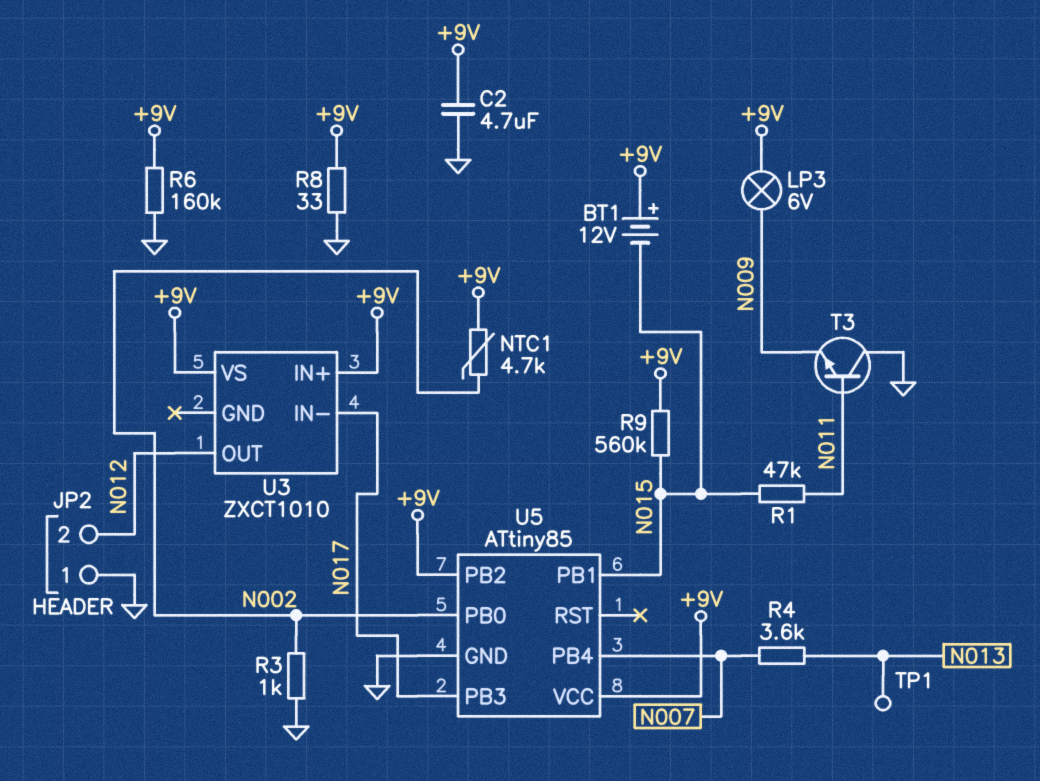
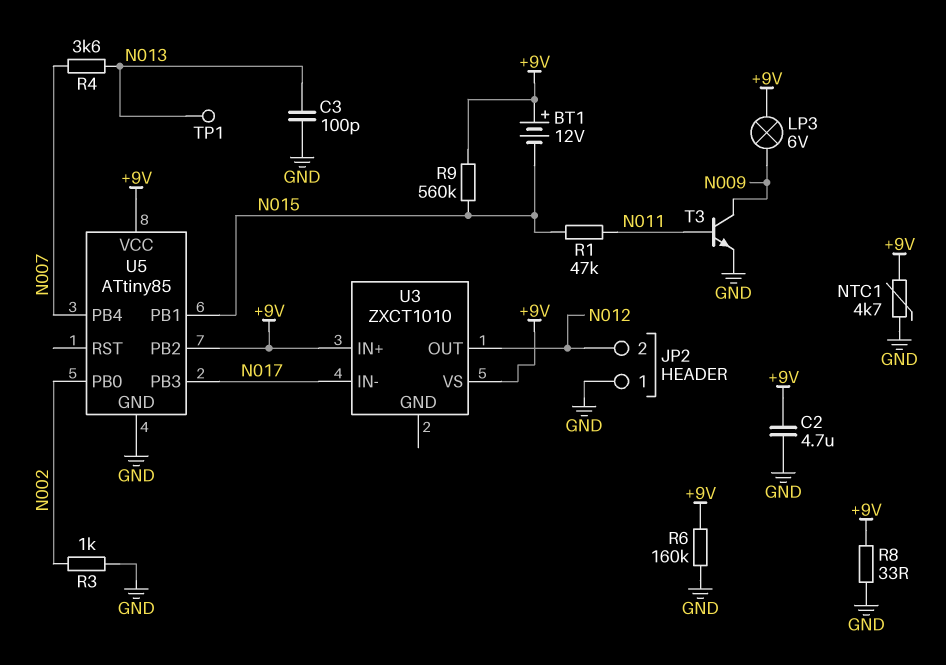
C3: none -> 100pF (GND, N013)
NTC1: 4.7k (+9V, N002) -> 4.7k (+9V, GND)
T3: NPN (B N011, C GND, E N009) -> NPN (B N011, C N009, E GND)

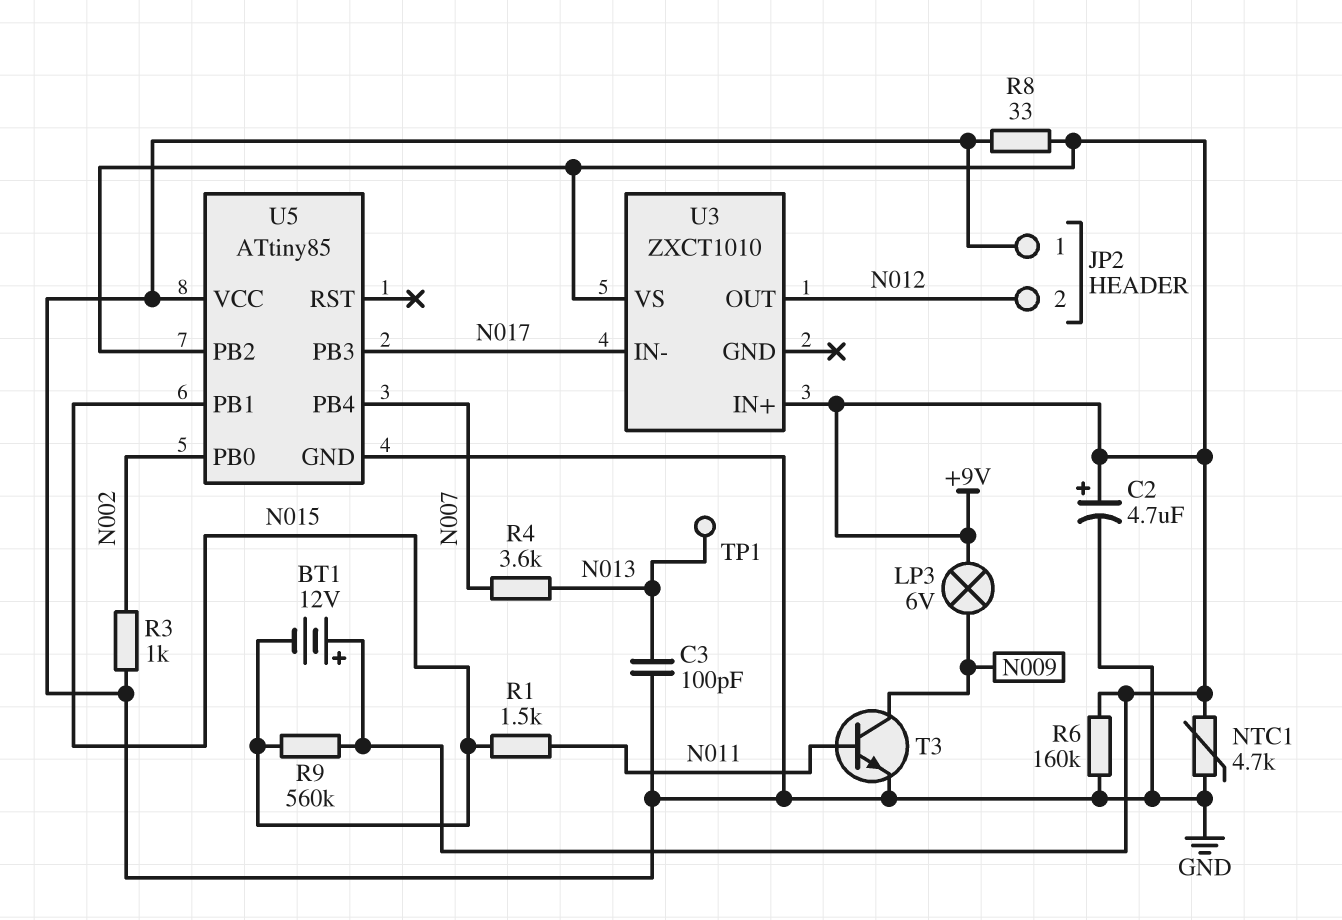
C2: 4.7uF (+9V, GND) -> 4.7uF (plus +9V, minus GND)
R1: 47k (N011, N015) -> 1.5k (N011, N015)
U5 pin VCC: +9V -> GND

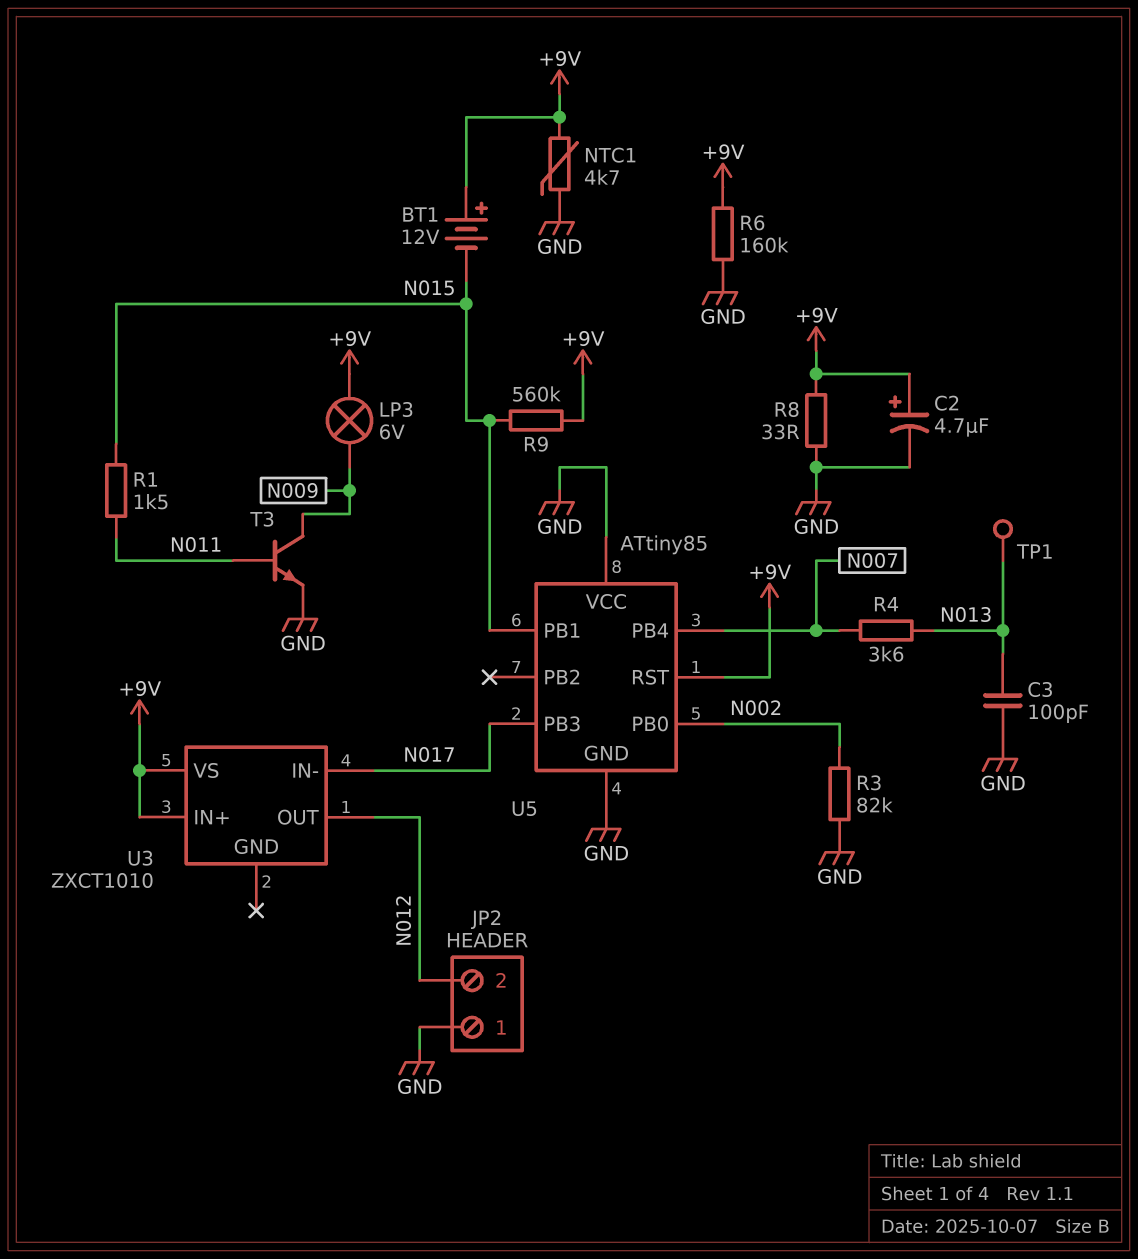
R3: 1k (GND, N002) -> 82k (GND, N002)
U5 pin PB2: +9V -> none
U5 pin RST: none -> +9V

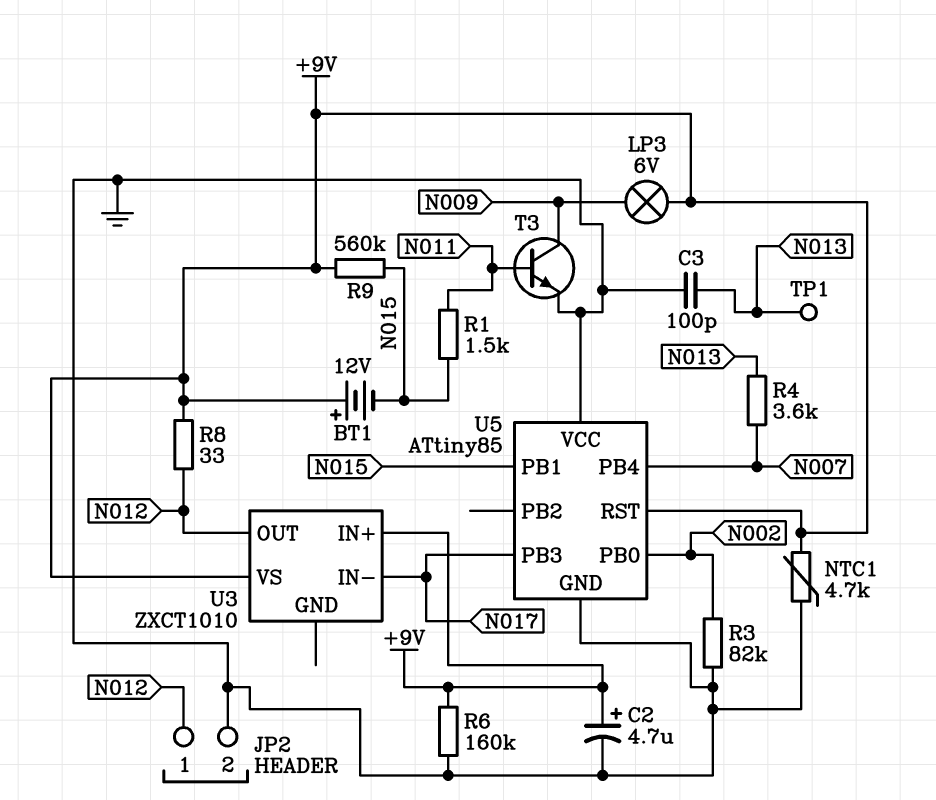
JP2 pin 1: GND -> N012
JP2 pin 2: N012 -> GND
R8: 33 (+9V, GND) -> 33 (+9V, N012)

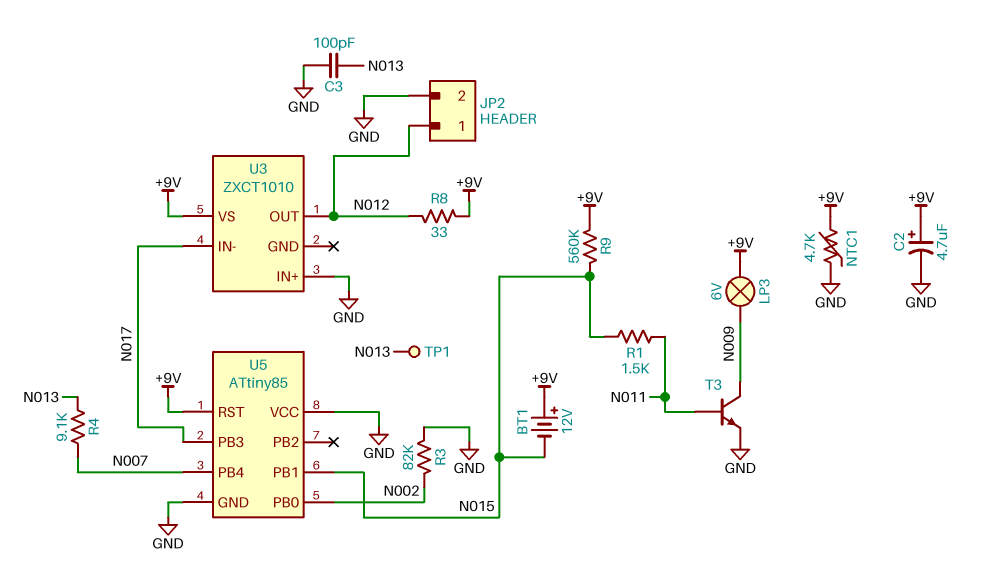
R4: 3.6k (N007, N013) -> 9.1k (N007, N013)
R6: 160k (+9V, GND) -> none
U3 pin IN+: +9V -> GND

